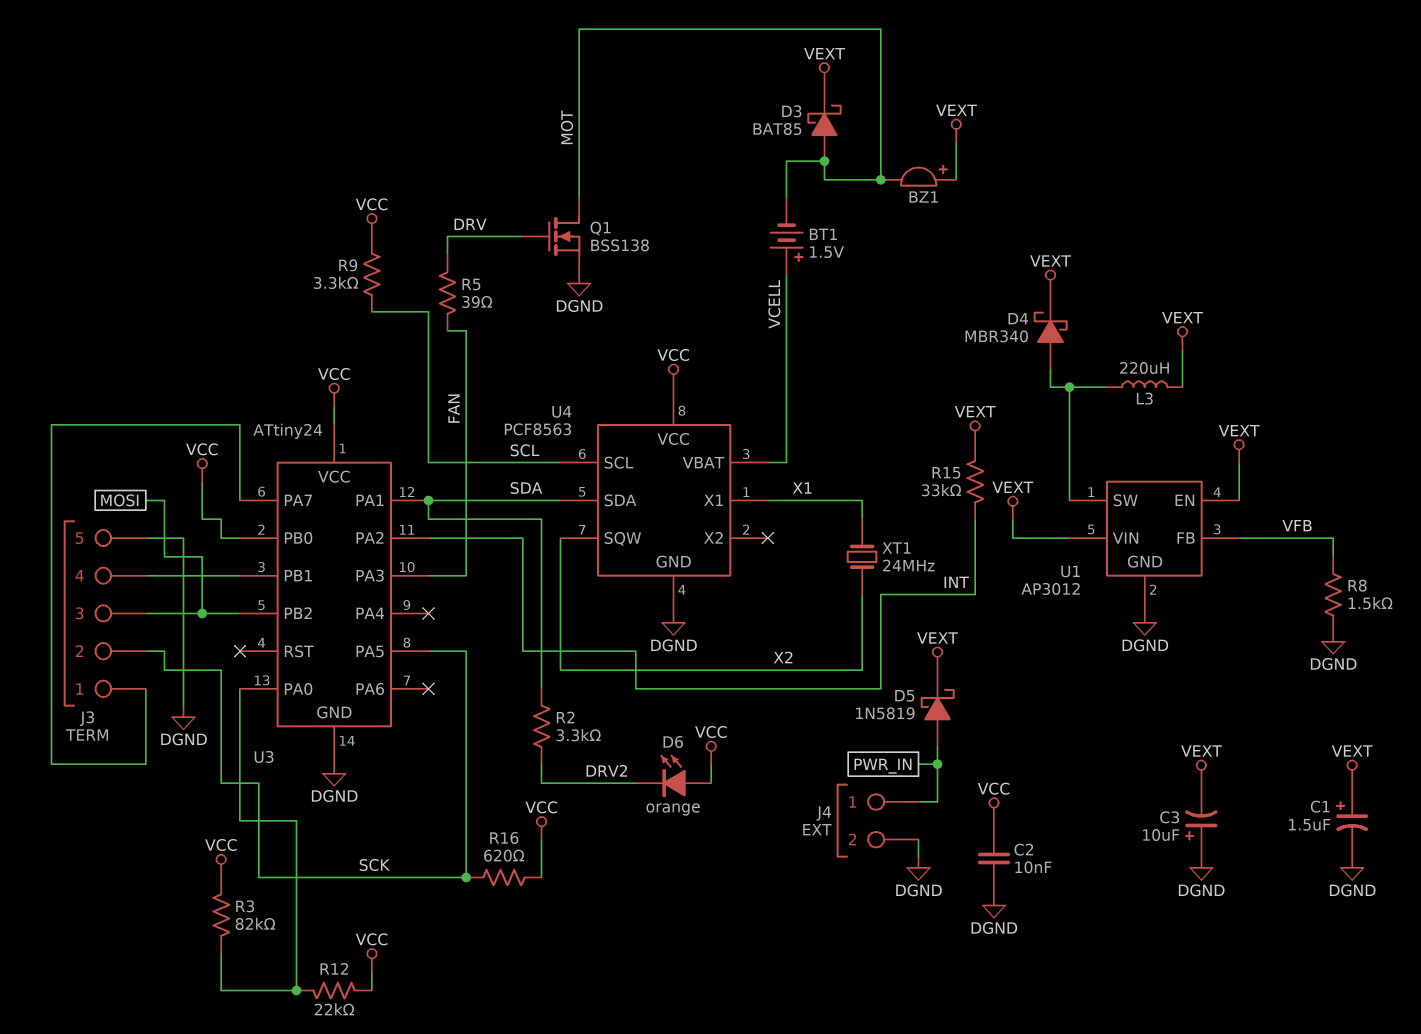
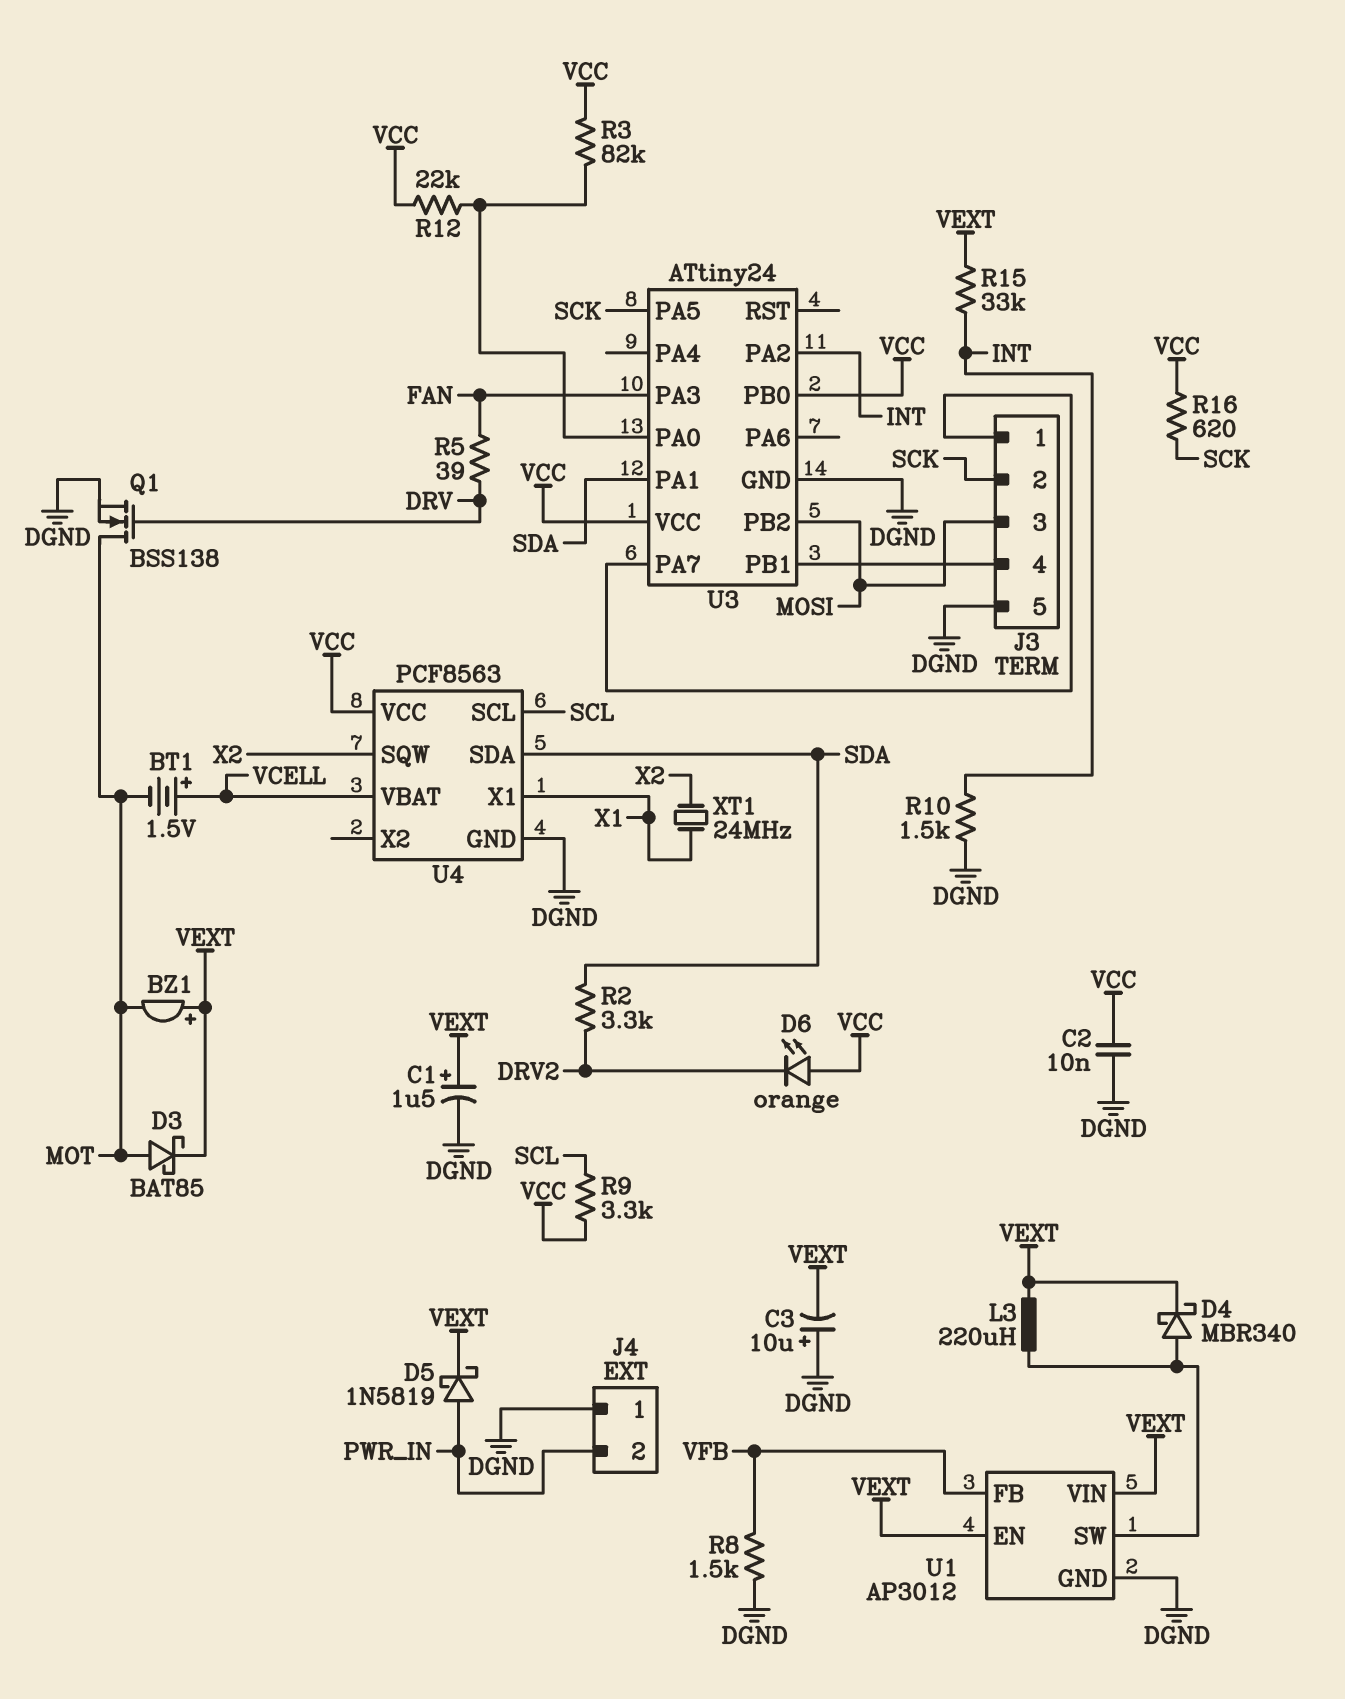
J4 pin 1: PWR_IN -> DGND
J4 pin 2: DGND -> PWR_IN
R10: none -> 1.5k (DGND, INT)

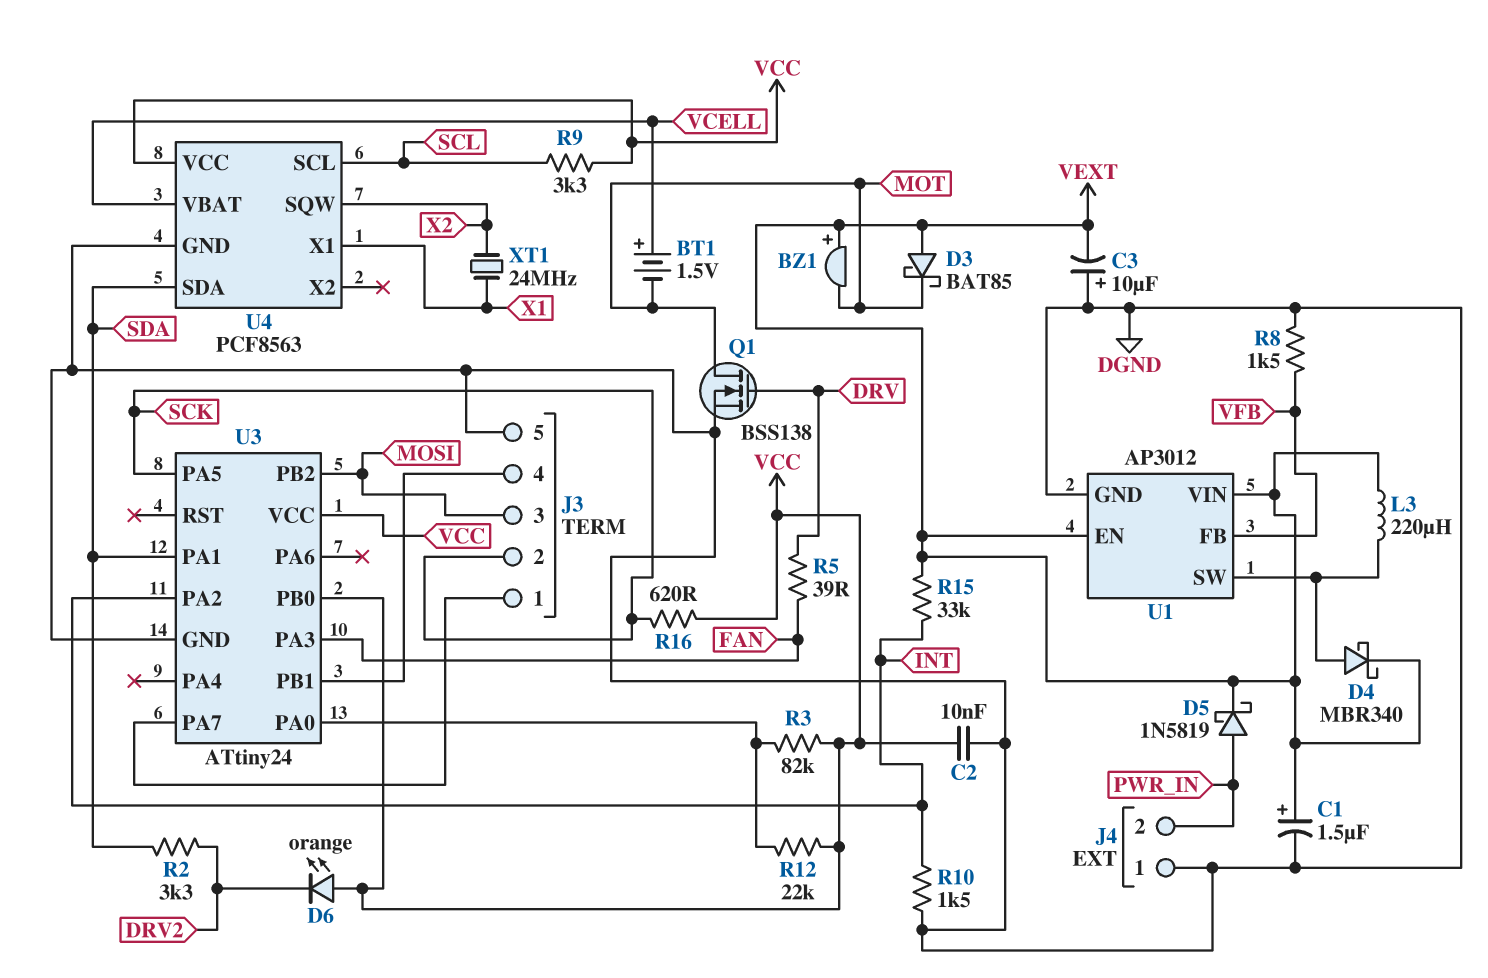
D3: schottky BAT85 (A MOT, K VEXT) -> schottky BAT85 (A VEXT, K MOT)

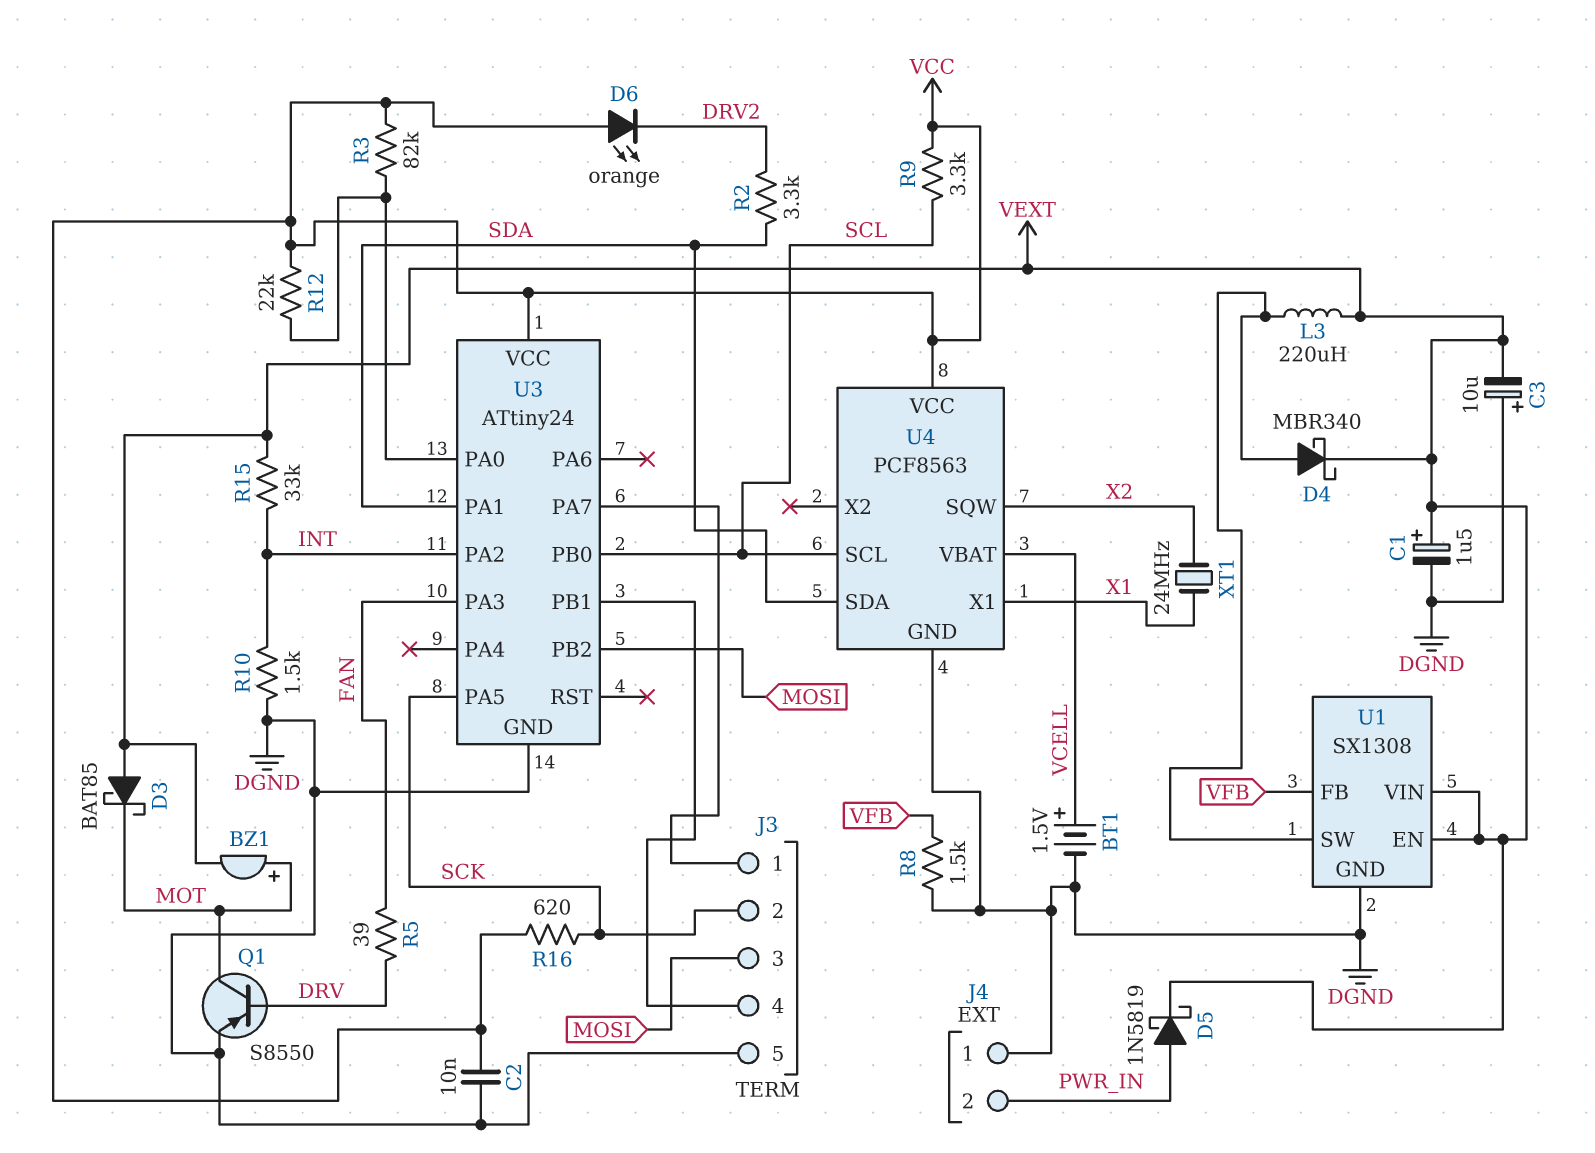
BT1: 1.5V (plus VCELL, minus MOT) -> 1.5V (plus VCELL, minus DGND)
BZ1: buzzer (plus VEXT, minus MOT) -> buzzer (plus MOT, minus VEXT)
Q1: NMOS BSS138 (G DRV, D MOT, S DGND) -> PNP S8550 (B DRV, C MOT, E DGND)
U1: AP3012 -> SX1308
U3 pin PB0: VCC -> SCL

